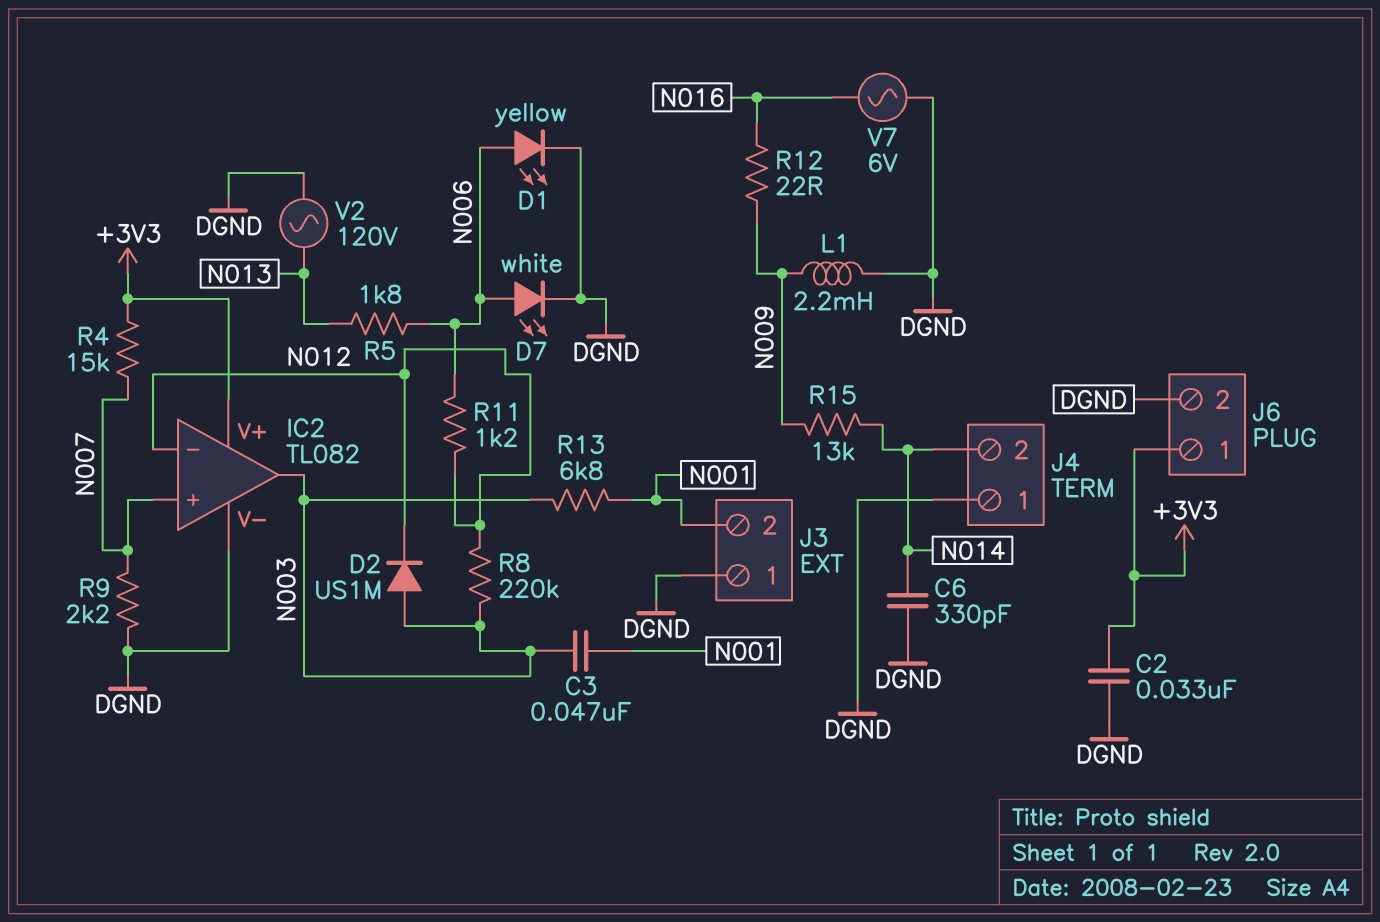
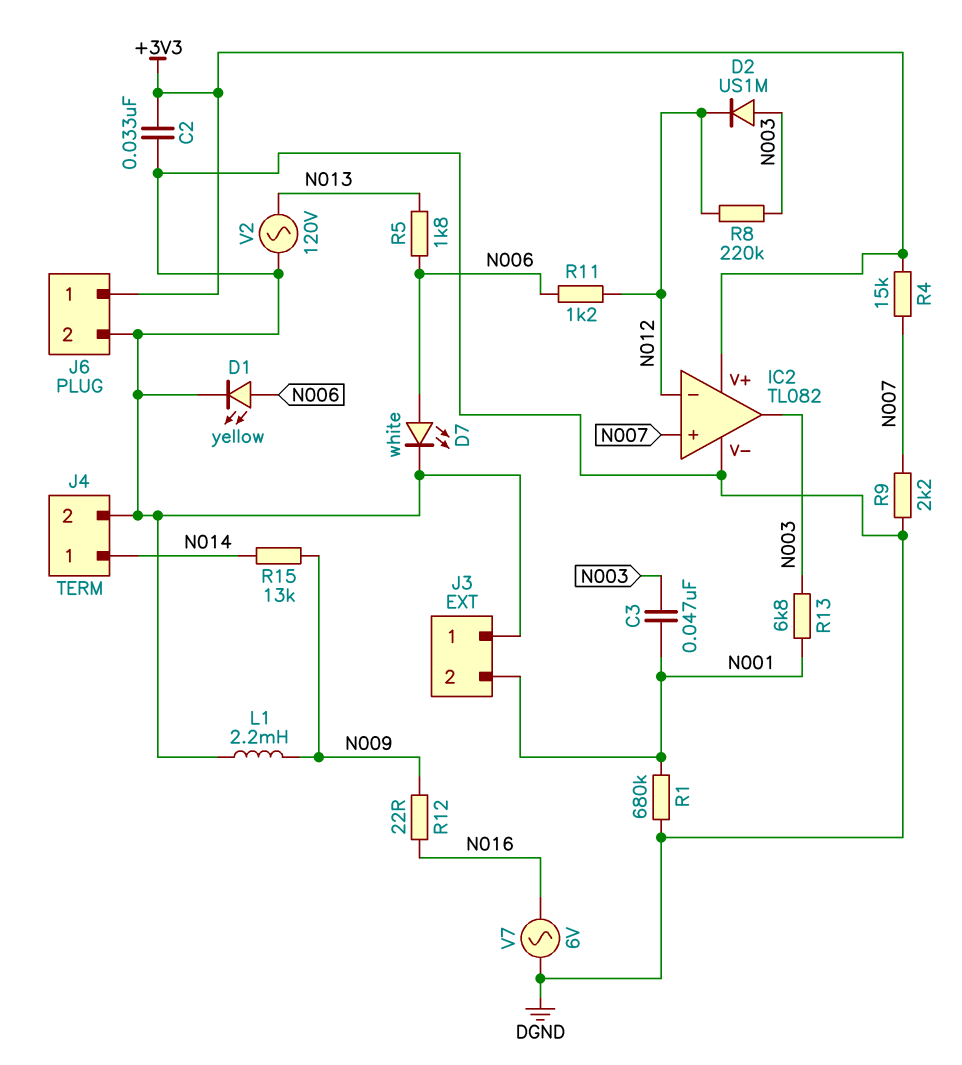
C6: 330pF (DGND, N014) -> none
J4 pin 1: DGND -> N014
J4 pin 2: N014 -> DGND
R1: none -> 680k (DGND, N001)

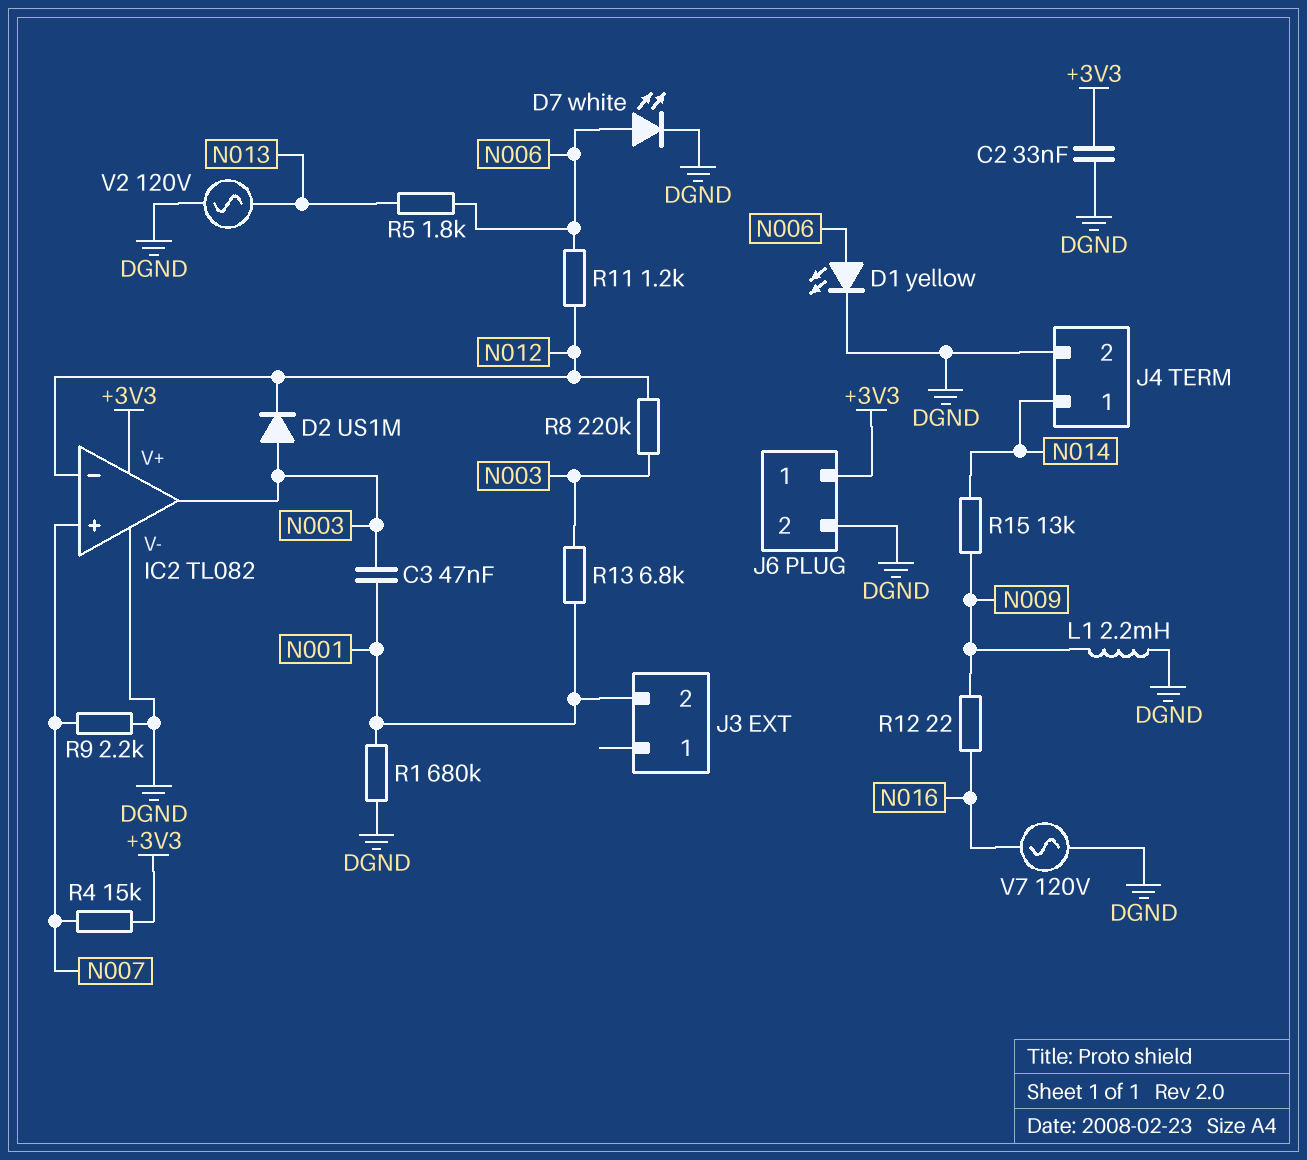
J3 pin 1: DGND -> none
V7: AC 6V (DGND, N016) -> AC 120V (DGND, N016)

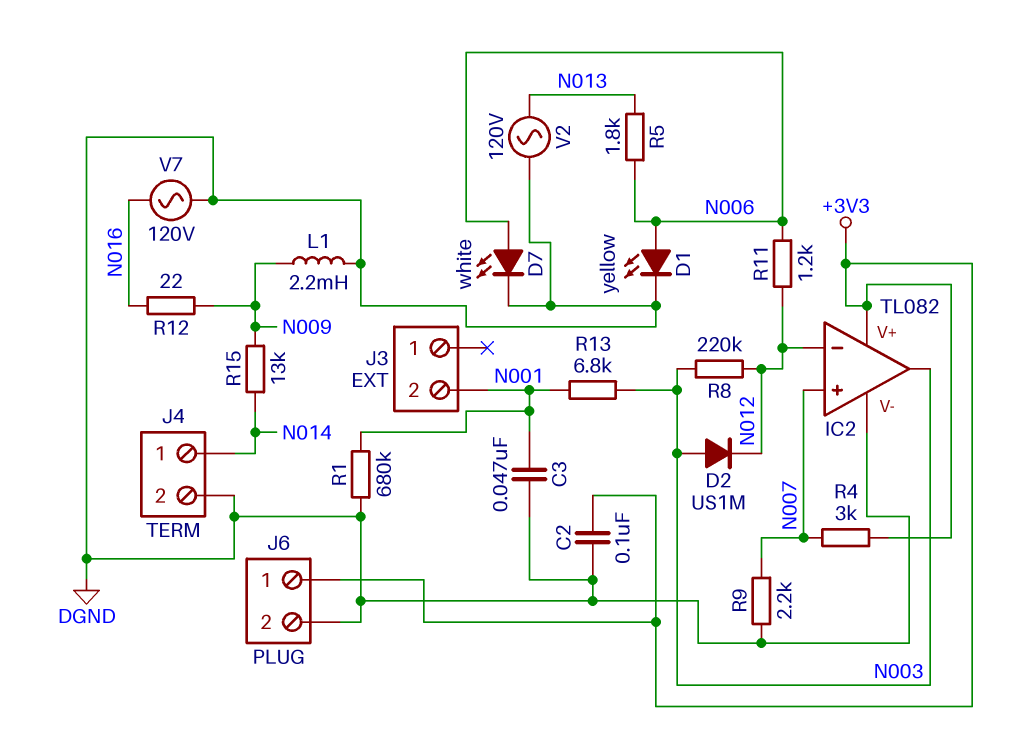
C2: 33nF (+3V3, DGND) -> 100nF (+3V3, DGND)
C3: 47nF (N001, N003) -> 47nF (DGND, N001)
R4: 15k (+3V3, N007) -> 3k (+3V3, N007)

